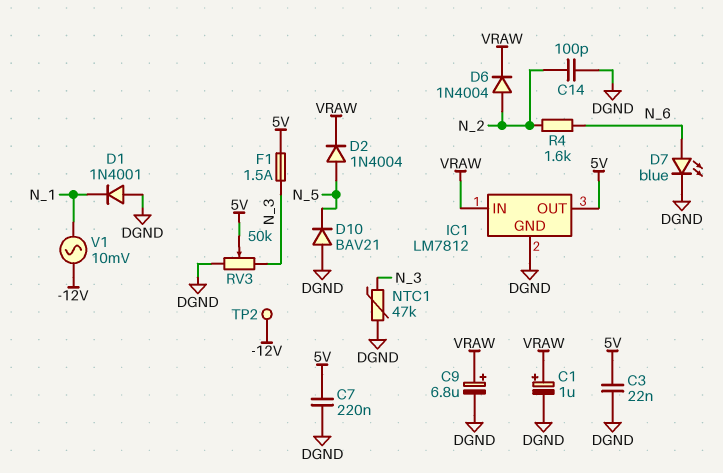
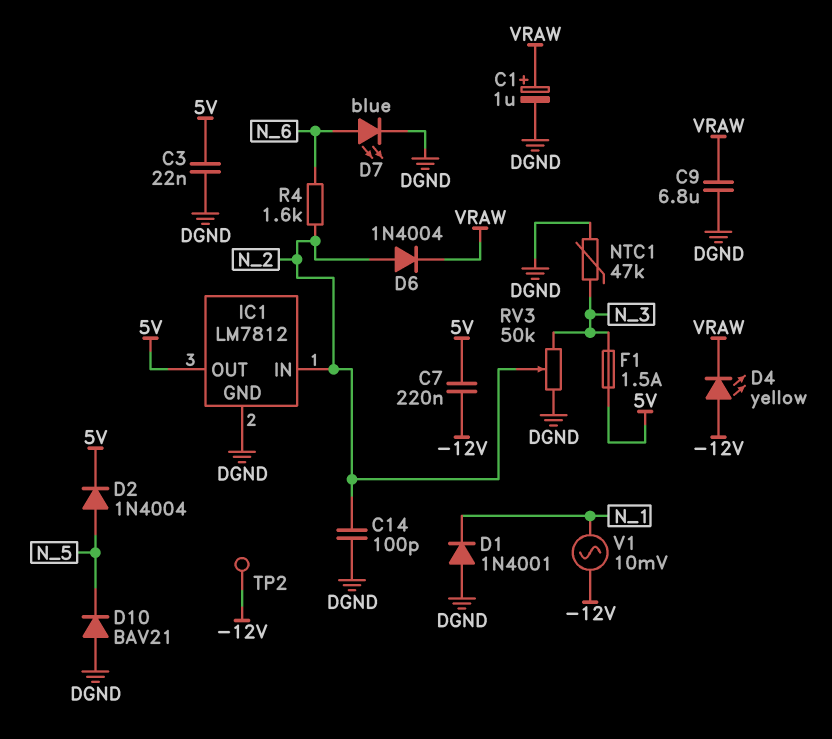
C7: 220nF (5V, DGND) -> 220nF (-12V, 5V)
C9: 6.8uF (plus VRAW, minus DGND) -> 6.8uF (DGND, VRAW)
D2: diode 1N4004 (A N_5, K VRAW) -> diode 1N4004 (A N_5, K 5V)
D4: none -> LED yellow (A -12V, K VRAW)
IC1 pin IN: VRAW -> N_2
RV3: 50k (DGND, N_3, wiper 5V) -> 50k (DGND, N_3, wiper N_2)

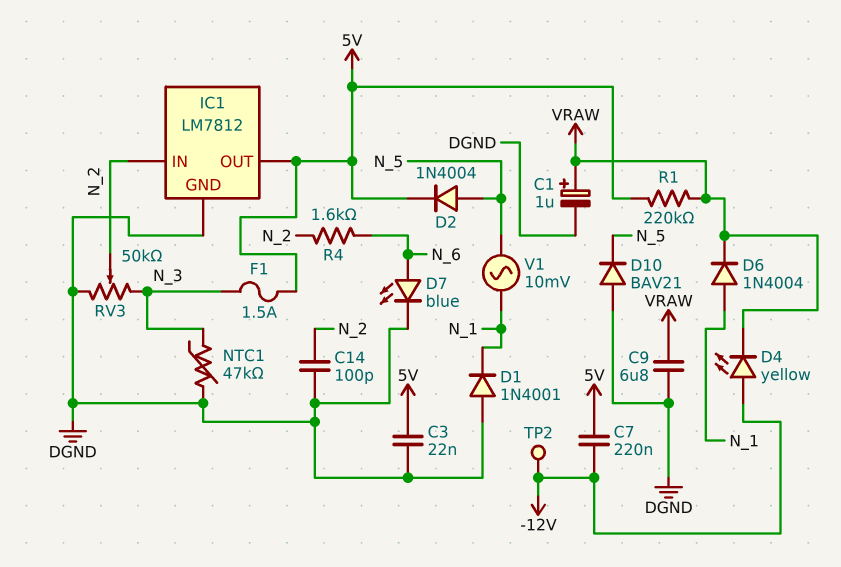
D6: diode 1N4004 (A N_2, K VRAW) -> diode 1N4004 (A N_1, K VRAW)
R1: none -> 220k (5V, VRAW)
V1: AC 10mV (-12V, N_1) -> AC 10mV (N_1, N_5)

